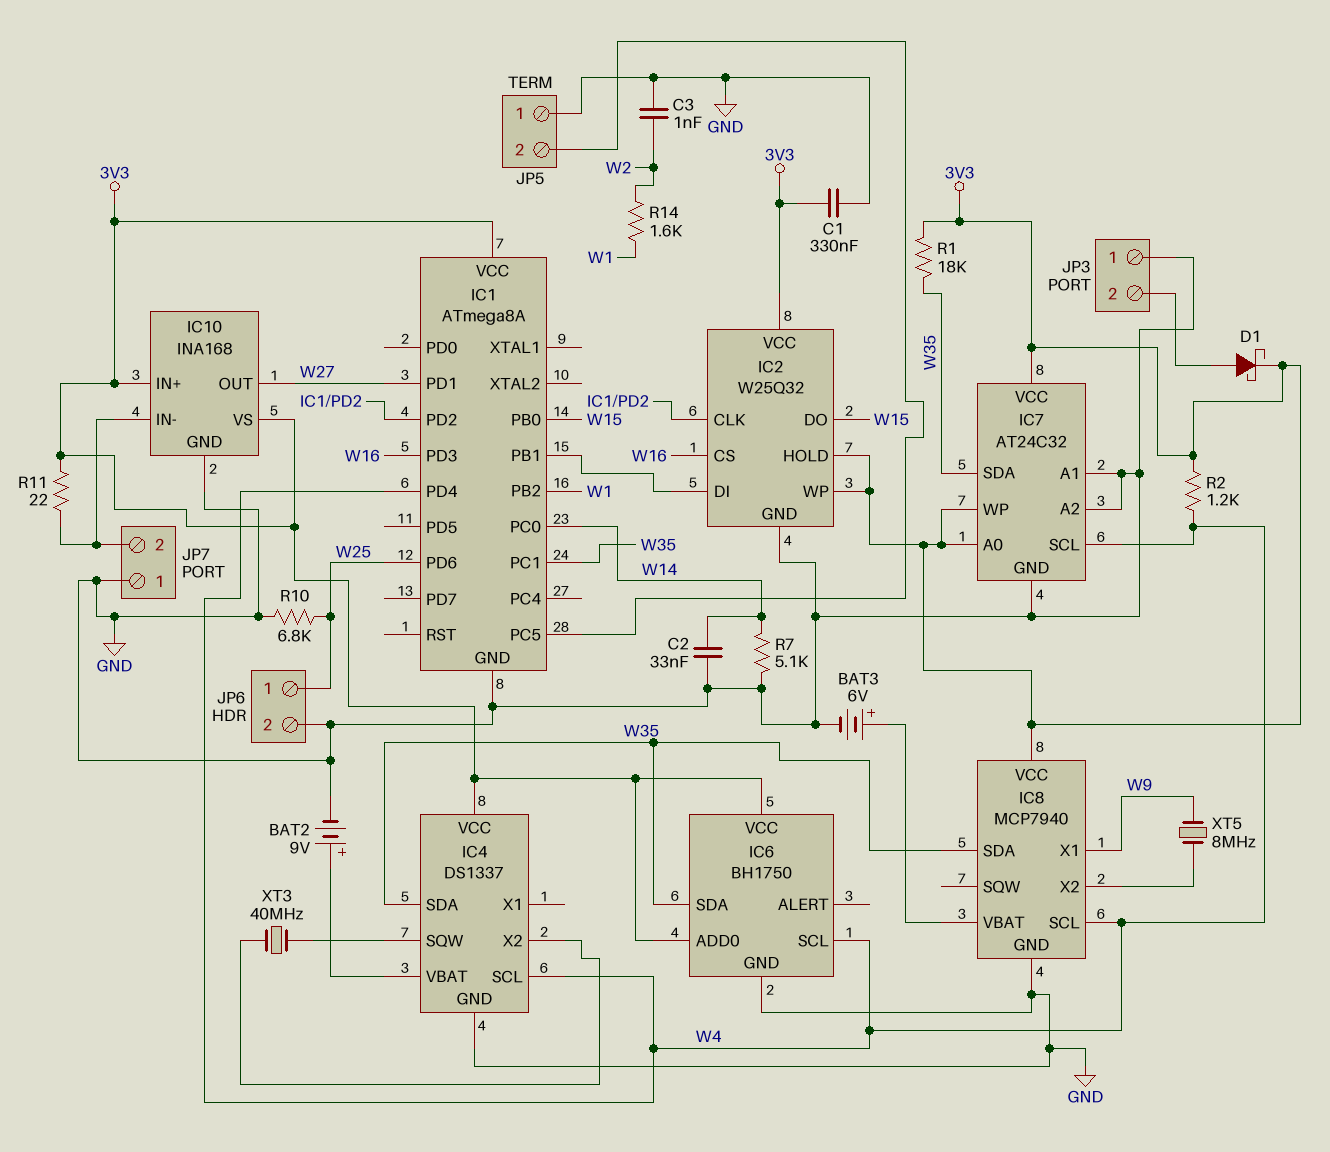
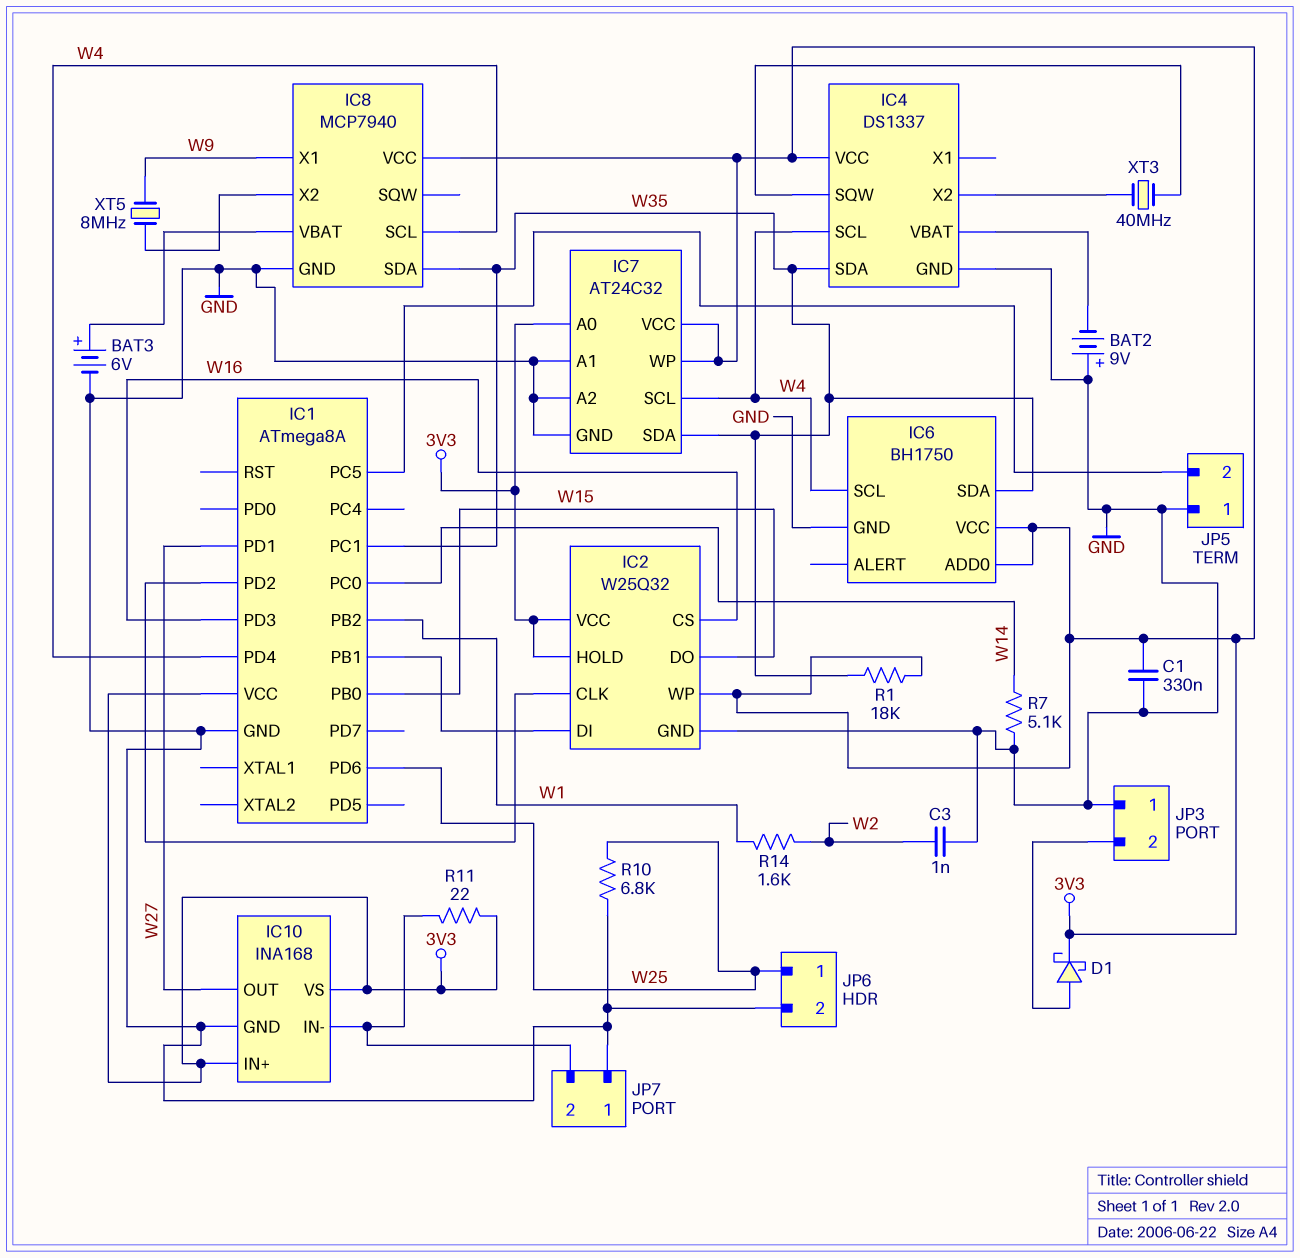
BAT2: 9V (plus IC4/VBAT, minus GND) -> 9V (plus GND, minus IC4/VBAT)
C2: 33nF (GND, W14) -> none
R2: 1.2k (3V3, W4) -> none

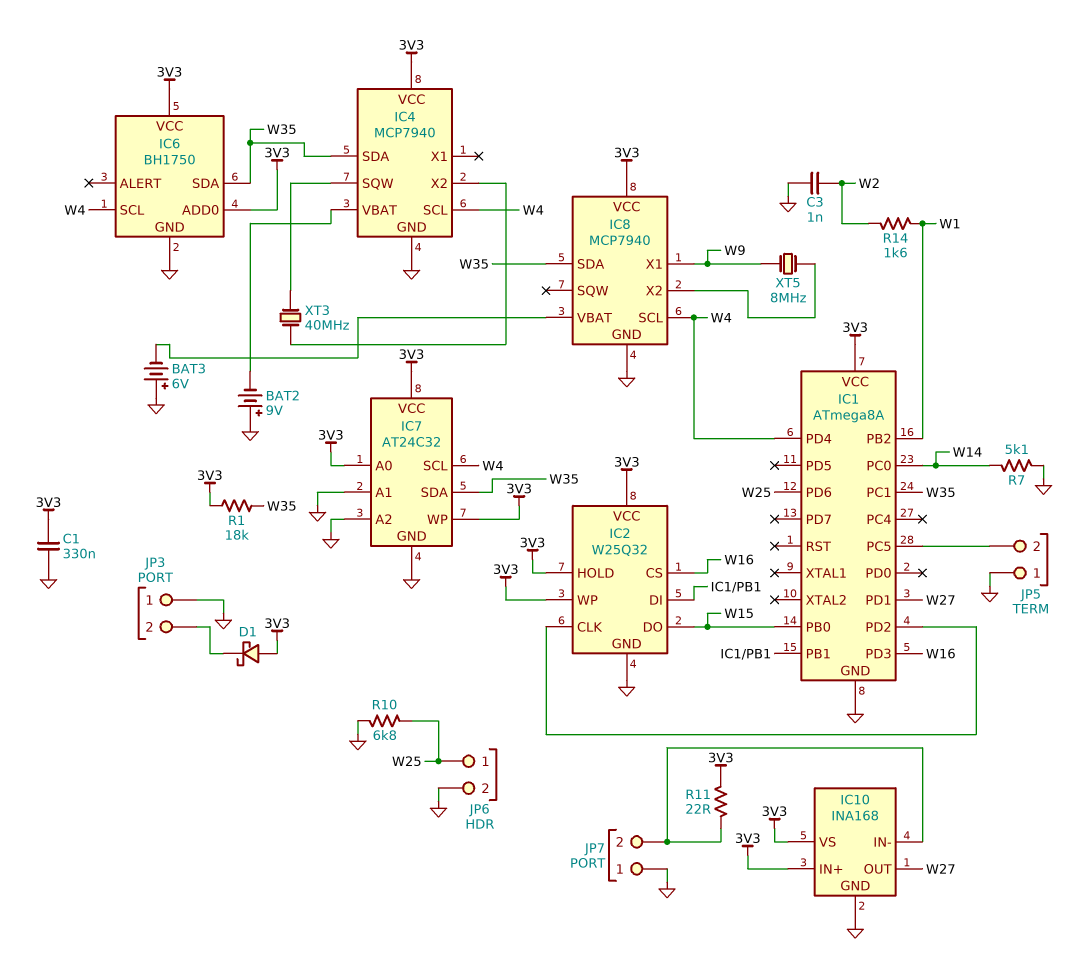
BAT3: 6V (plus IC8/VBAT, minus GND) -> 6V (plus GND, minus IC8/VBAT)
D1: schottky (A JP3/2, K 3V3) -> schottky (A 3V3, K JP3/2)
IC4: DS1337 -> MCP7940

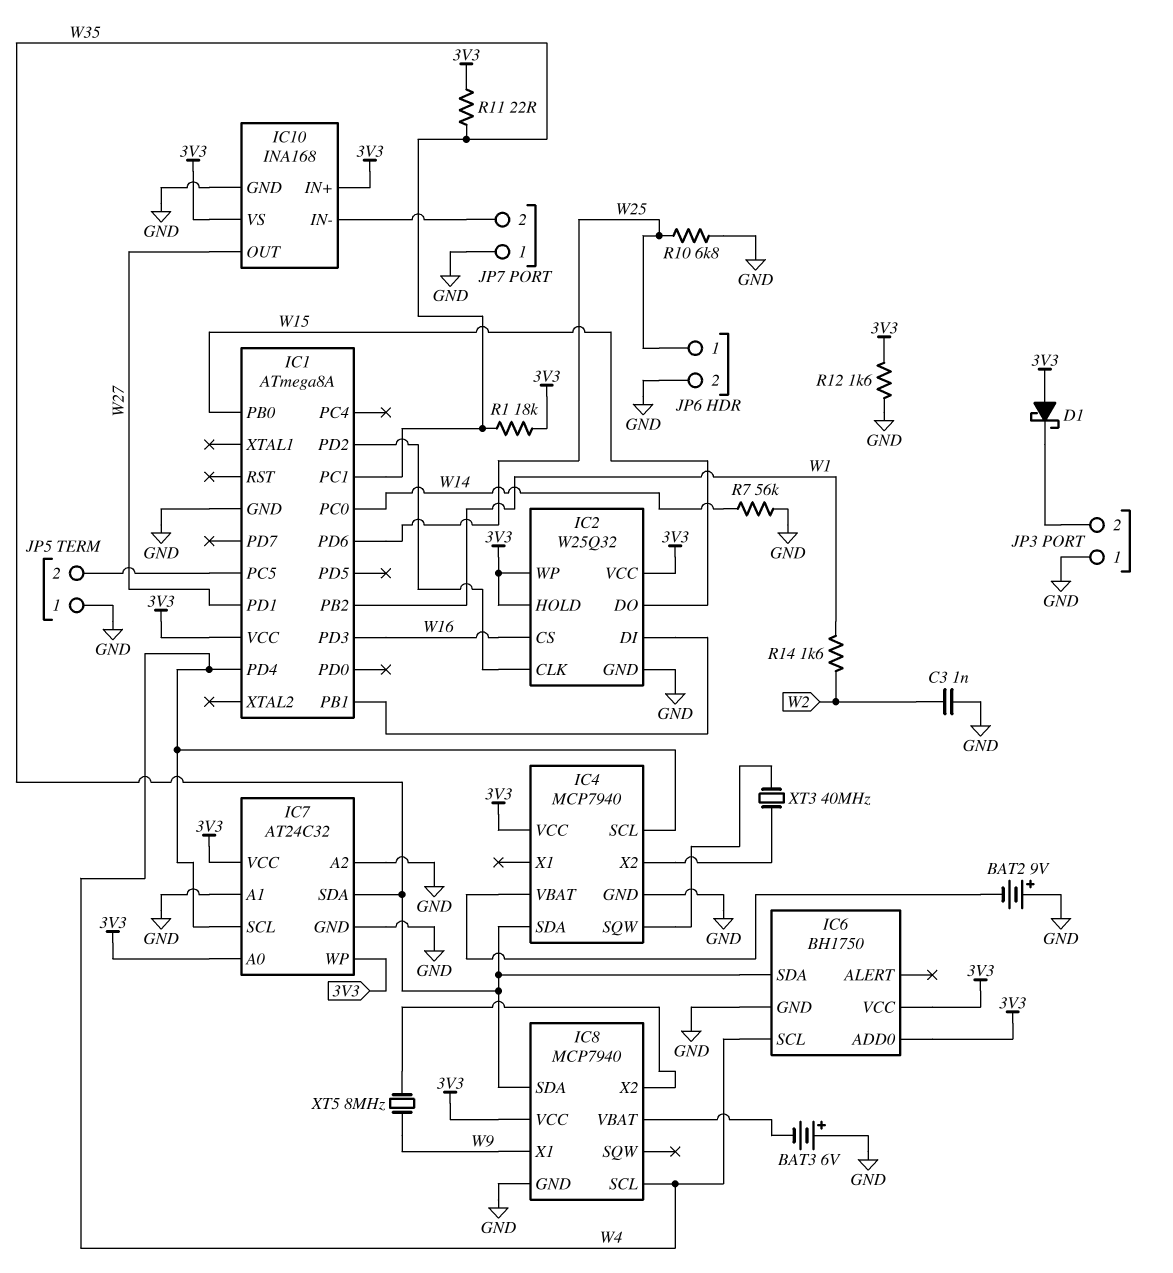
C1: 330nF (3V3, GND) -> none
R7: 5.1k (GND, W14) -> 56k (GND, W14)
R11: 22 (3V3, IC10/IN-) -> 22 (3V3, W35)
R12: none -> 1.6k (3V3, GND)

